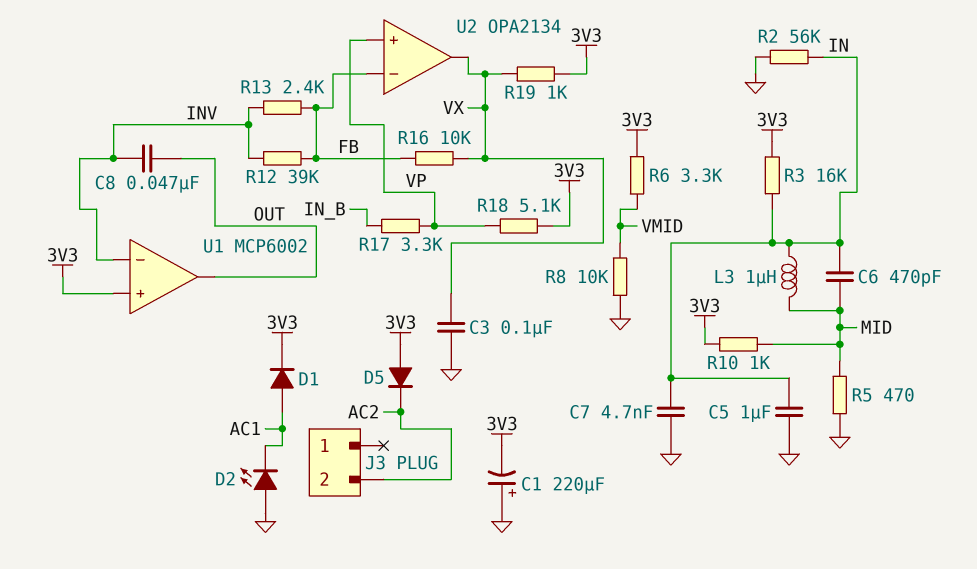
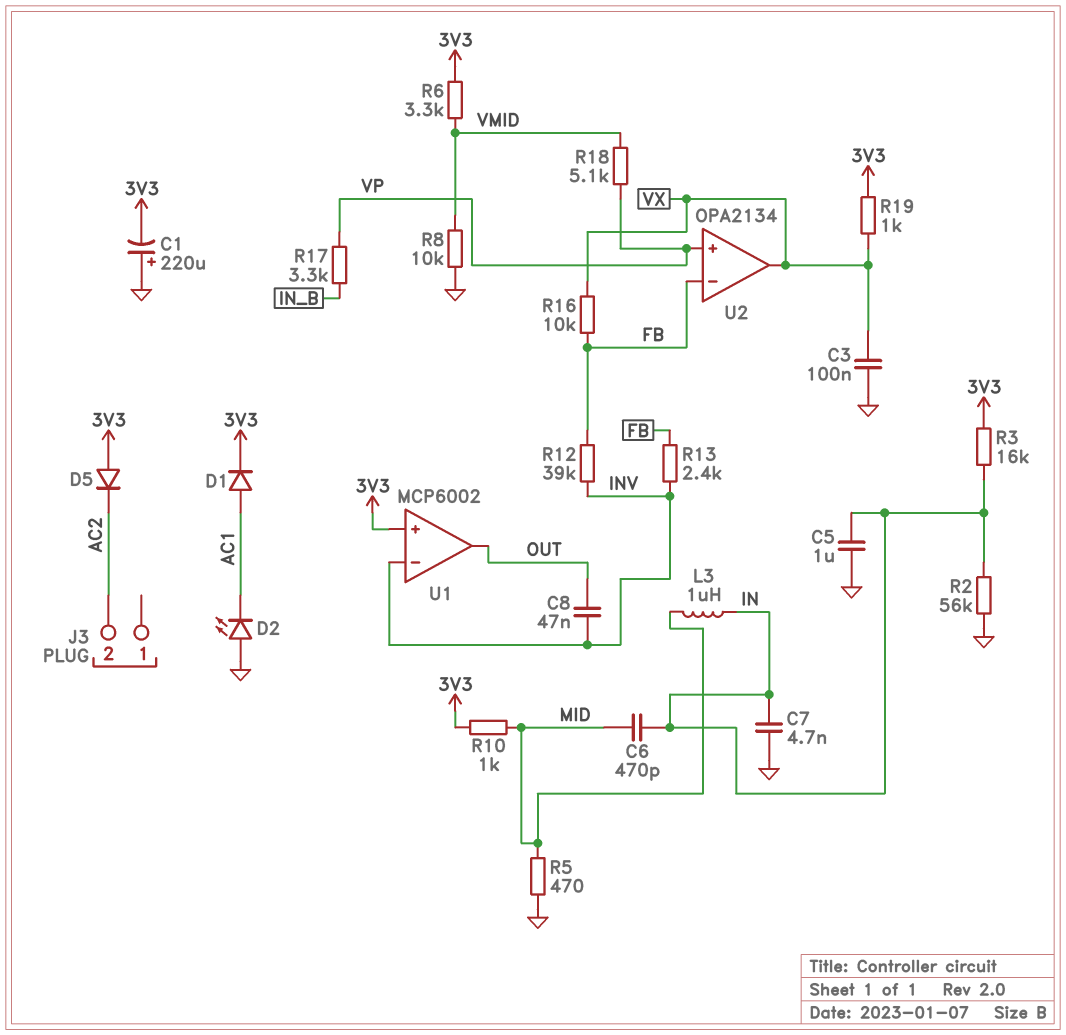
R18: 5.1k (3V3, VP) -> 5.1k (VMID, VP)

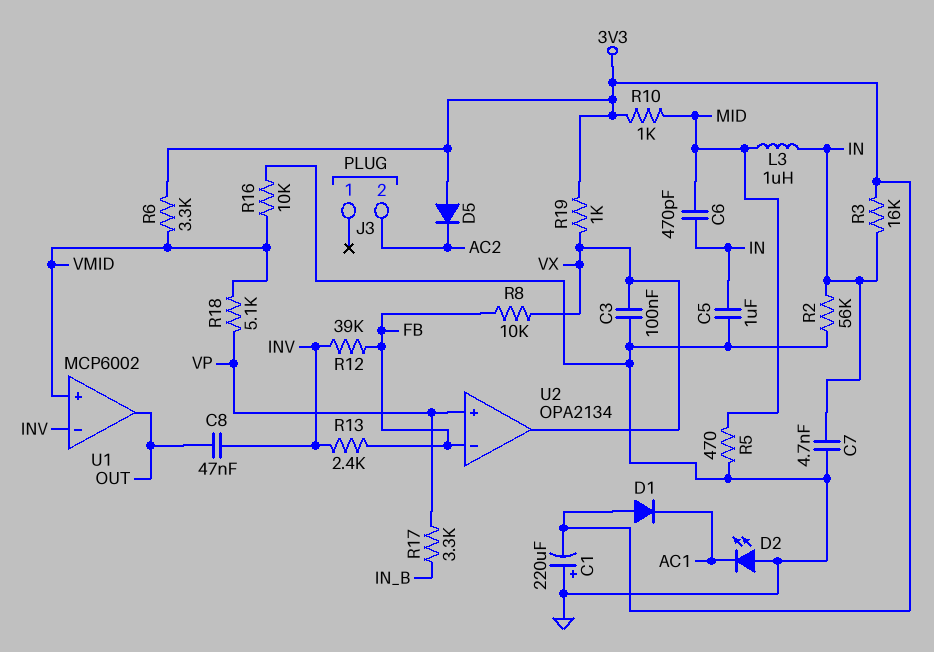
D1: diode (A AC1, K 3V3) -> diode (A 3V3, K AC1)
R8: 10k (GND, VMID) -> 10k (FB, VX)
R16: 10k (FB, VX) -> 10k (GND, VMID)
U1 pin in+: 3V3 -> VMID

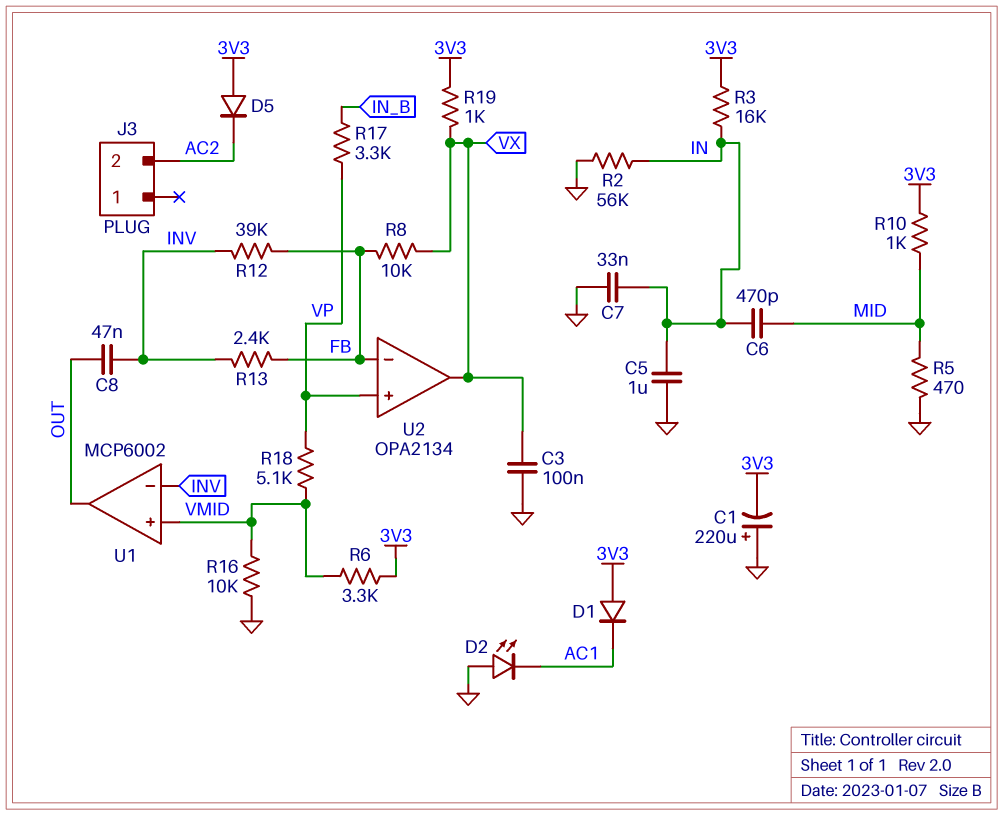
C7: 4.7nF (GND, IN) -> 33nF (GND, IN)
L3: 1uH (IN, MID) -> none

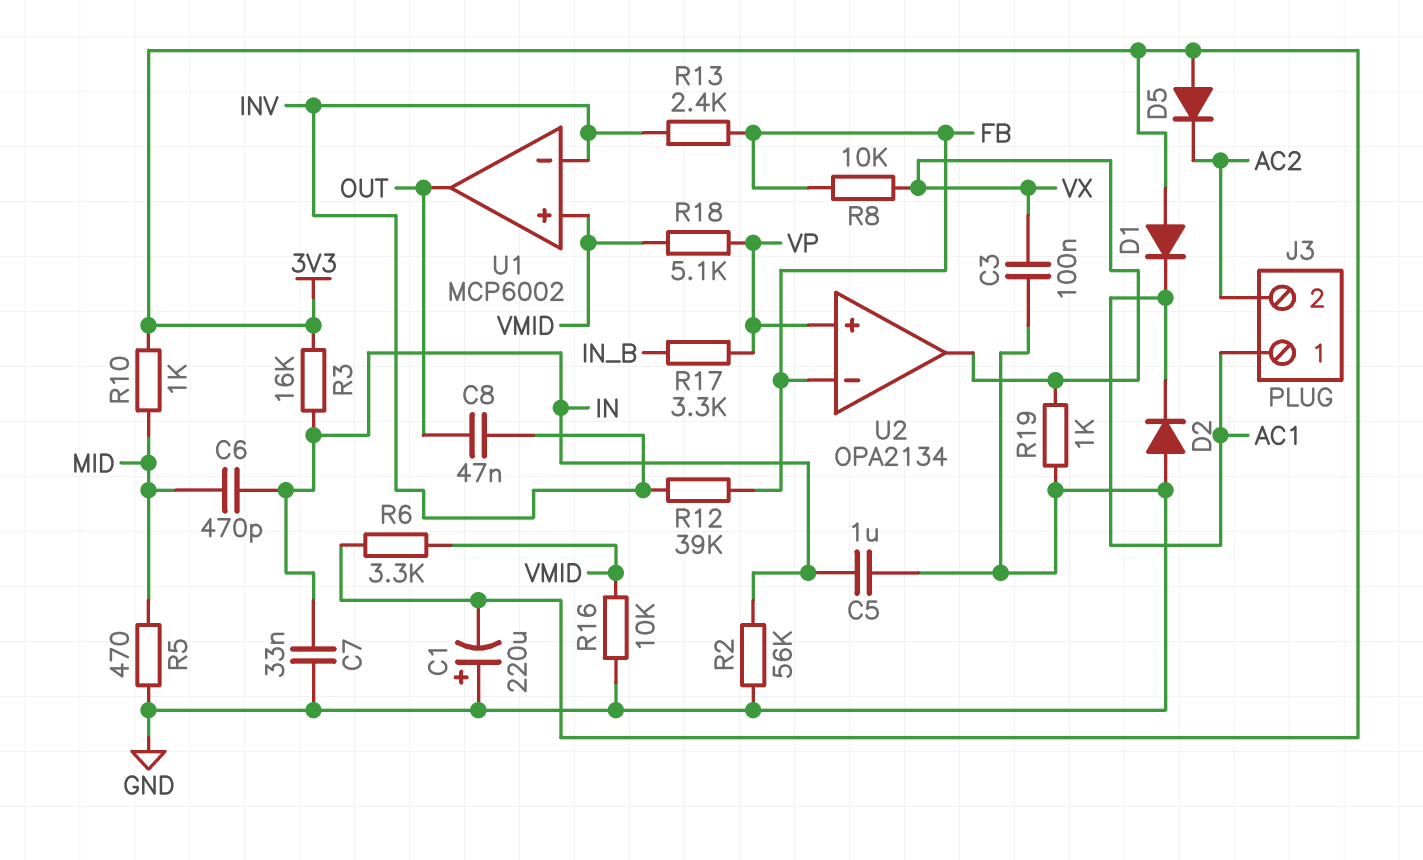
D2: LED (A GND, K AC1) -> diode (A GND, K AC1)
J3 pin 1: none -> AC1
R19: 1k (3V3, VX) -> 1k (GND, VX)

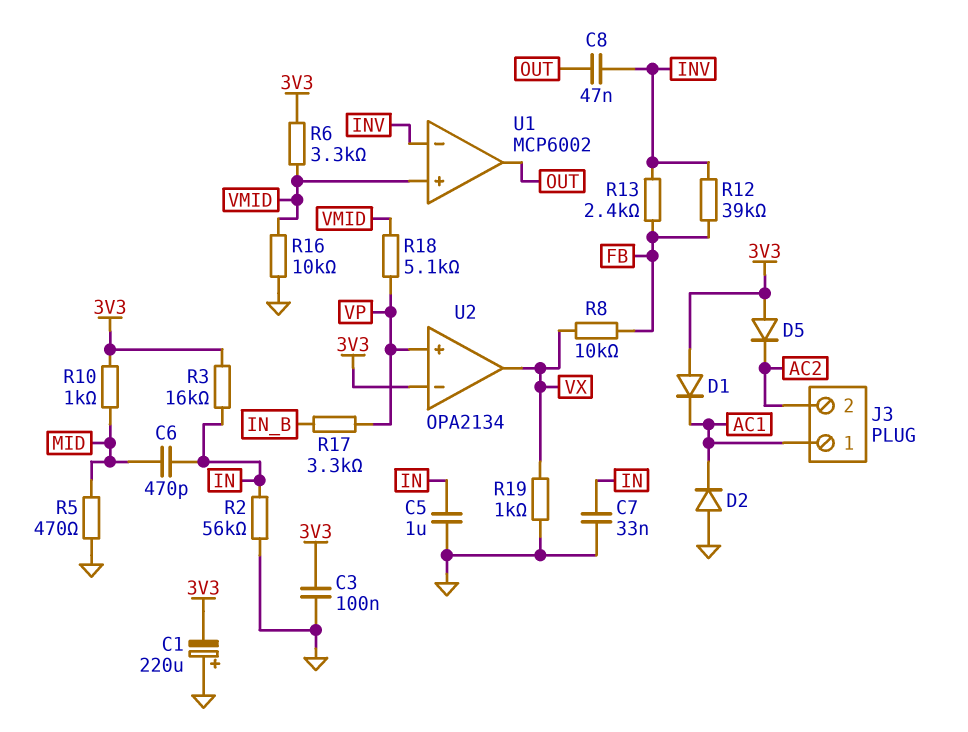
C3: 100nF (GND, VX) -> 100nF (3V3, GND)
U2 pin in-: FB -> 3V3

